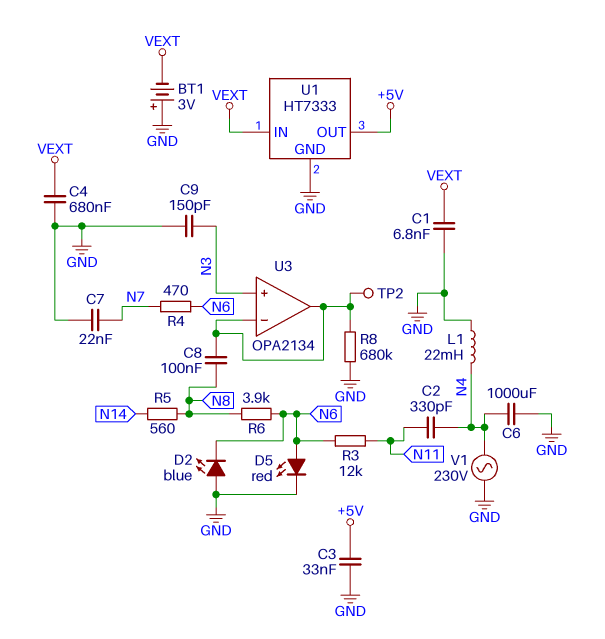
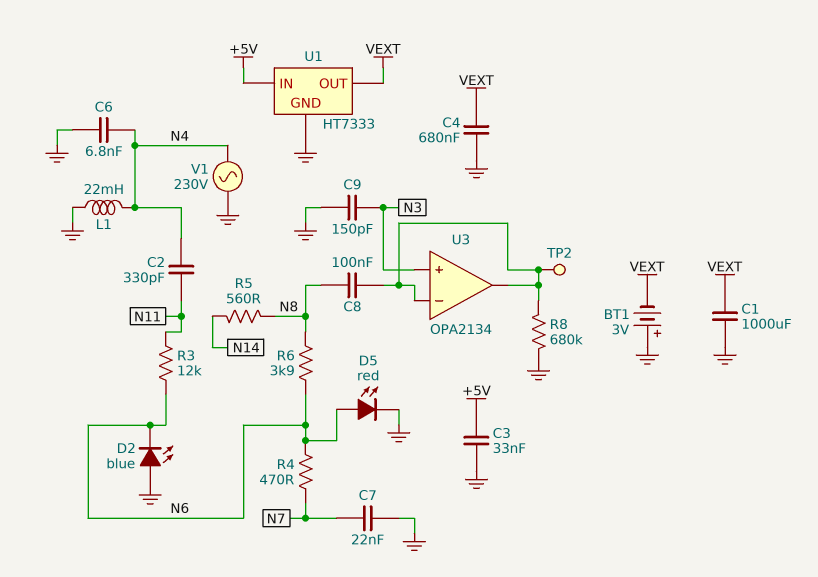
C1: 6.8nF (GND, VEXT) -> 1000uF (GND, VEXT)
C6: 1000uF (GND, N4) -> 6.8nF (GND, N4)
U1 pin IN: VEXT -> +5V
U1 pin OUT: +5V -> VEXT

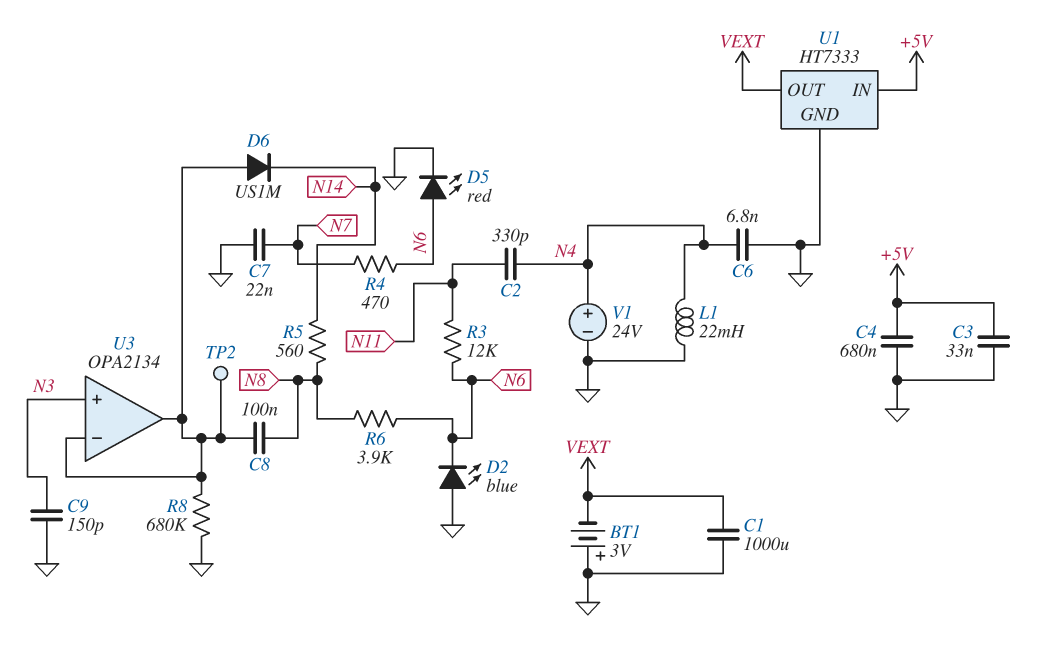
C4: 680nF (GND, VEXT) -> 680nF (+5V, GND)
D6: none -> diode US1M (A U3/in-, K N14)
V1: AC 230V (GND, N4) -> 24V (plus N4, minus GND)

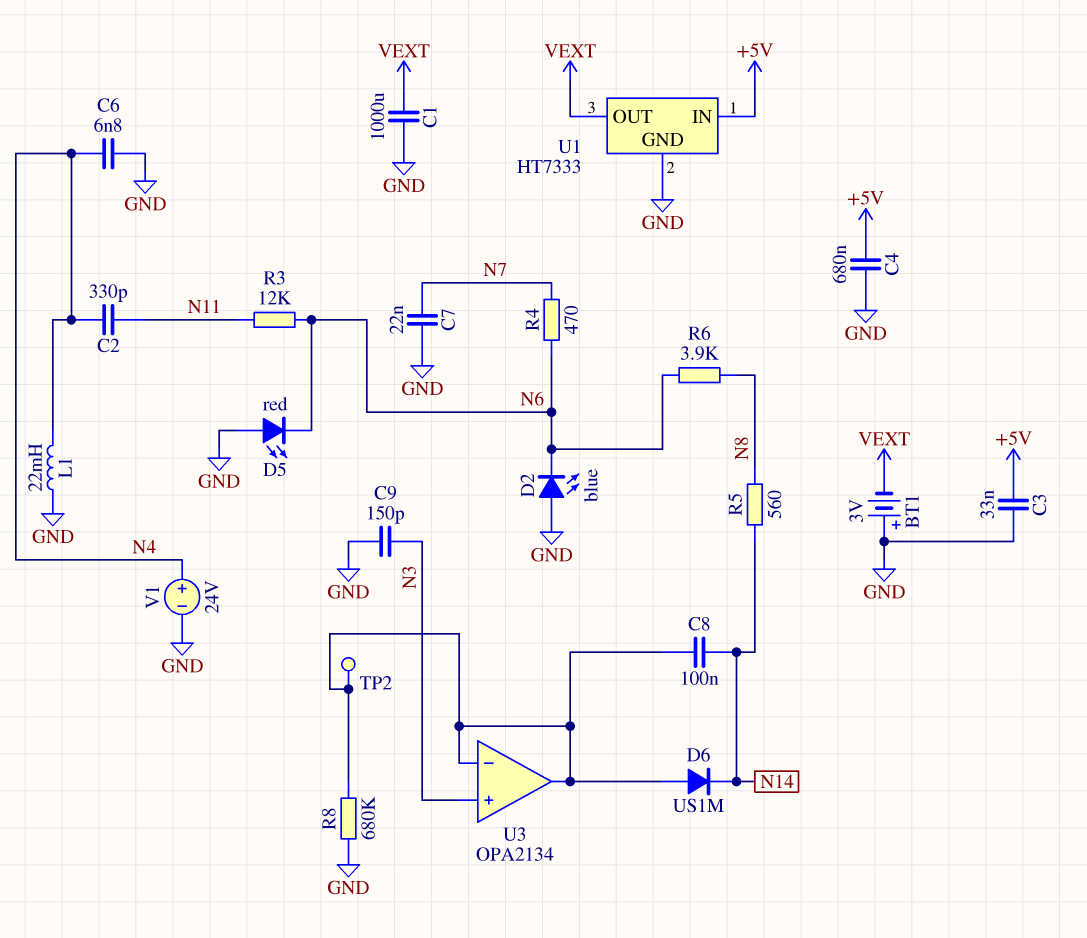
C8: 100nF (N8, U3/in-) -> 100nF (N14, U3/in-)
D5: LED red (A N6, K GND) -> LED red (A GND, K N6)

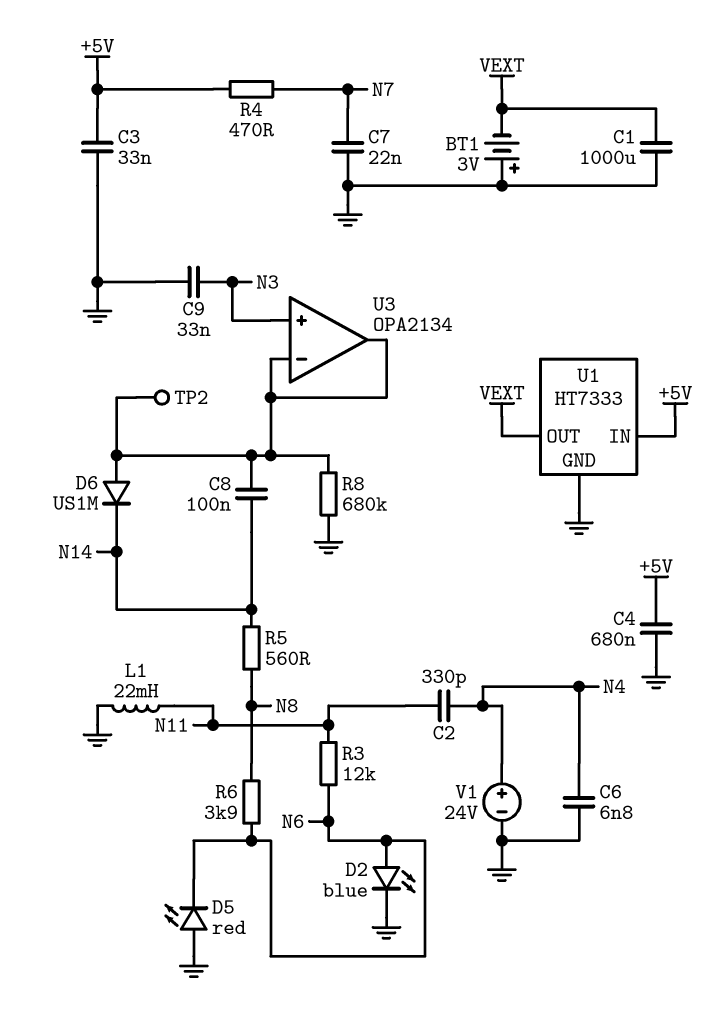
C9: 150pF (GND, N3) -> 33nF (GND, N3)
D2: LED blue (A GND, K N6) -> LED blue (A N6, K GND)
L1: 22mH (GND, N4) -> 22mH (GND, N11)
R4: 470 (N6, N7) -> 470 (+5V, N7)

